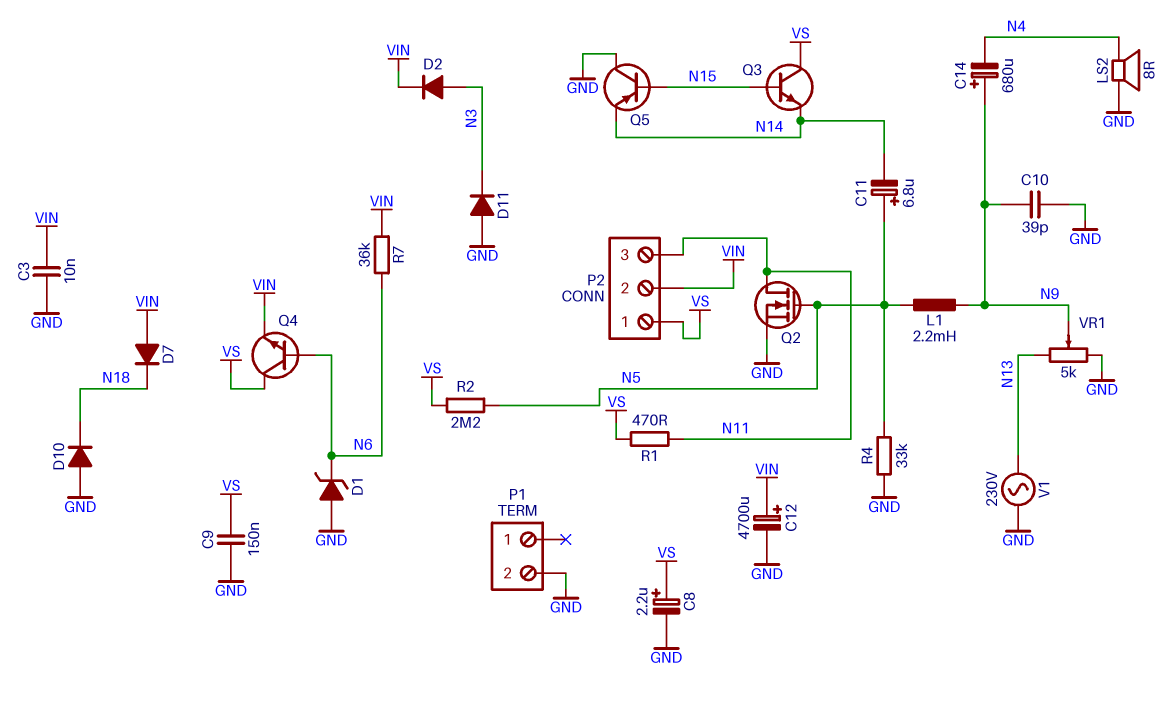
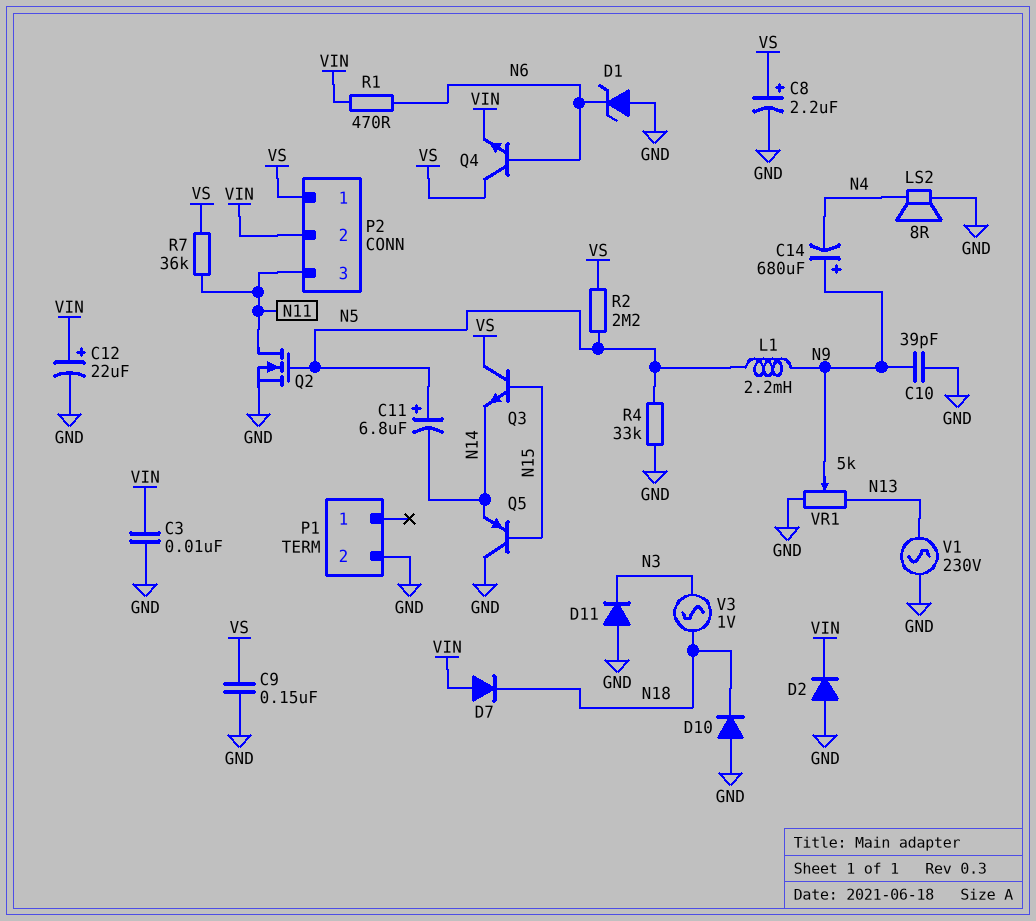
C12: 4700uF (plus VIN, minus GND) -> 22uF (plus VIN, minus GND)
D2: diode (A N3, K VIN) -> diode (A GND, K VIN)
R1: 470 (N11, VS) -> 470 (N6, VIN)
R7: 36k (N6, VIN) -> 36k (N11, VS)
V3: none -> AC 1V (N3, N18)

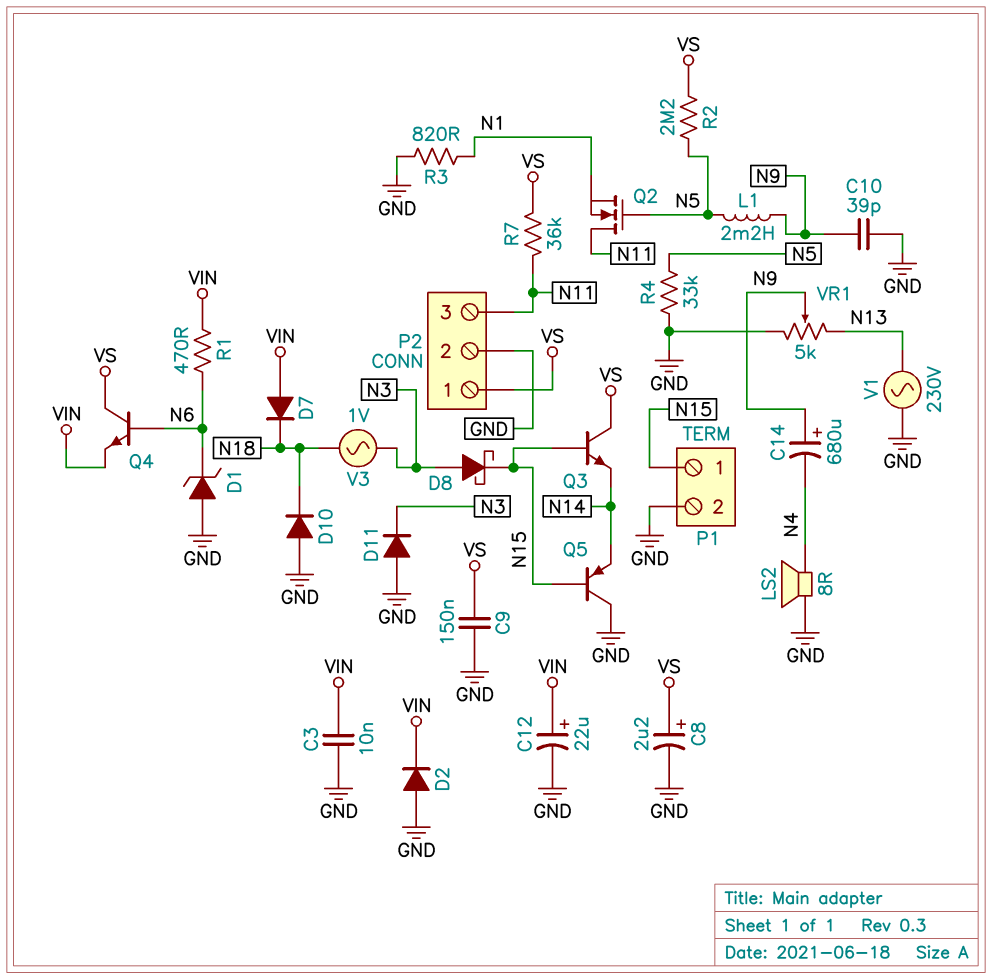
C11: 6.8uF (plus N5, minus N14) -> none
D8: none -> schottky (A N3, K N15)
P1 pin 1: none -> N15
P2 pin 2: VIN -> GND
Q2: NMOS (G N5, D N11, S GND) -> NMOS (G N5, D N11, S N1)
R3: none -> 820 (GND, N1)

